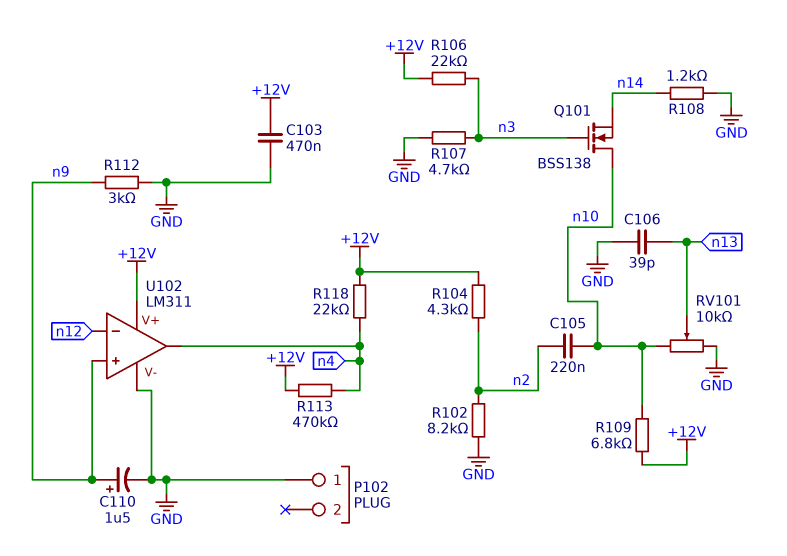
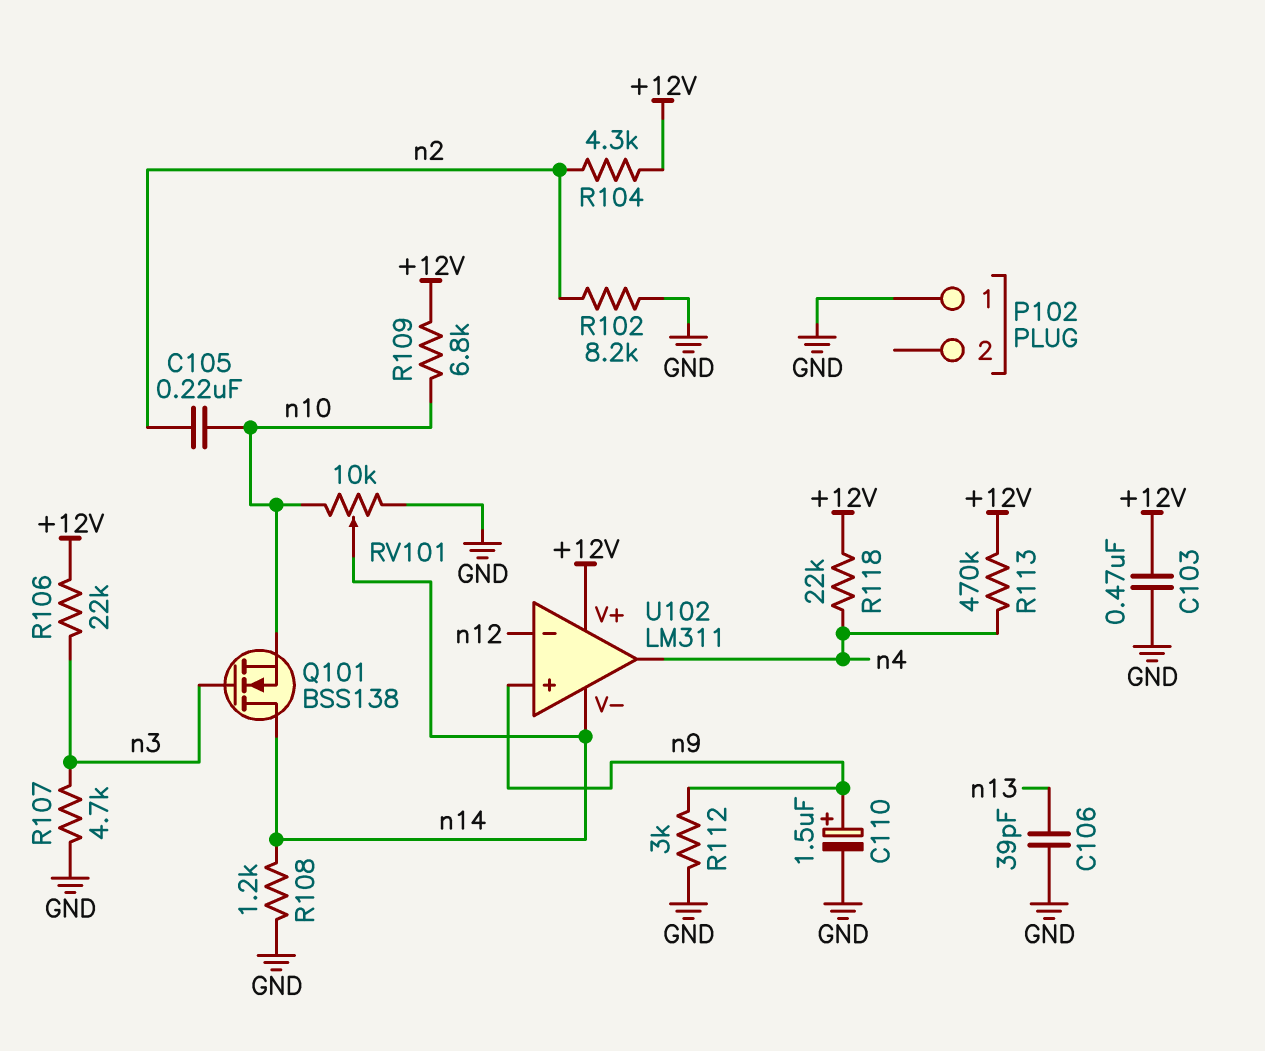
Q101: NMOS BSS138 (G n3, D n10, S n14) -> NMOS BSS138 (G n3, D n14, S n10)
RV101: 10k (GND, n10, wiper n13) -> 10k (GND, n10, wiper n14)
U102 pin V-: GND -> n14

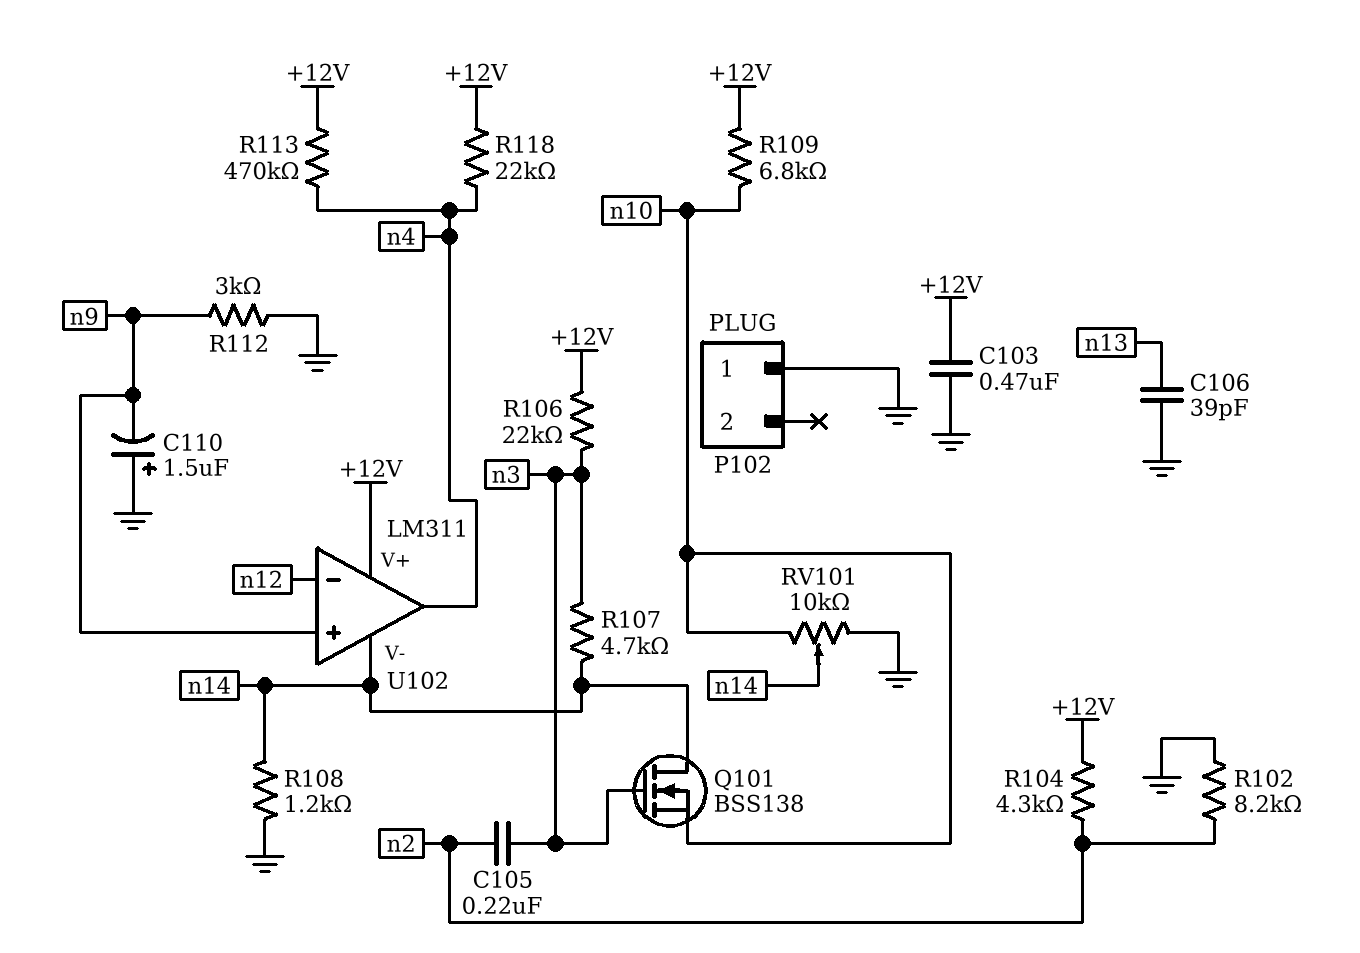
C105: 220nF (n2, n10) -> 220nF (n2, n3)
C110: 1.5uF (plus n9, minus GND) -> 1.5uF (plus GND, minus n9)
R107: 4.7k (GND, n3) -> 4.7k (n3, n14)

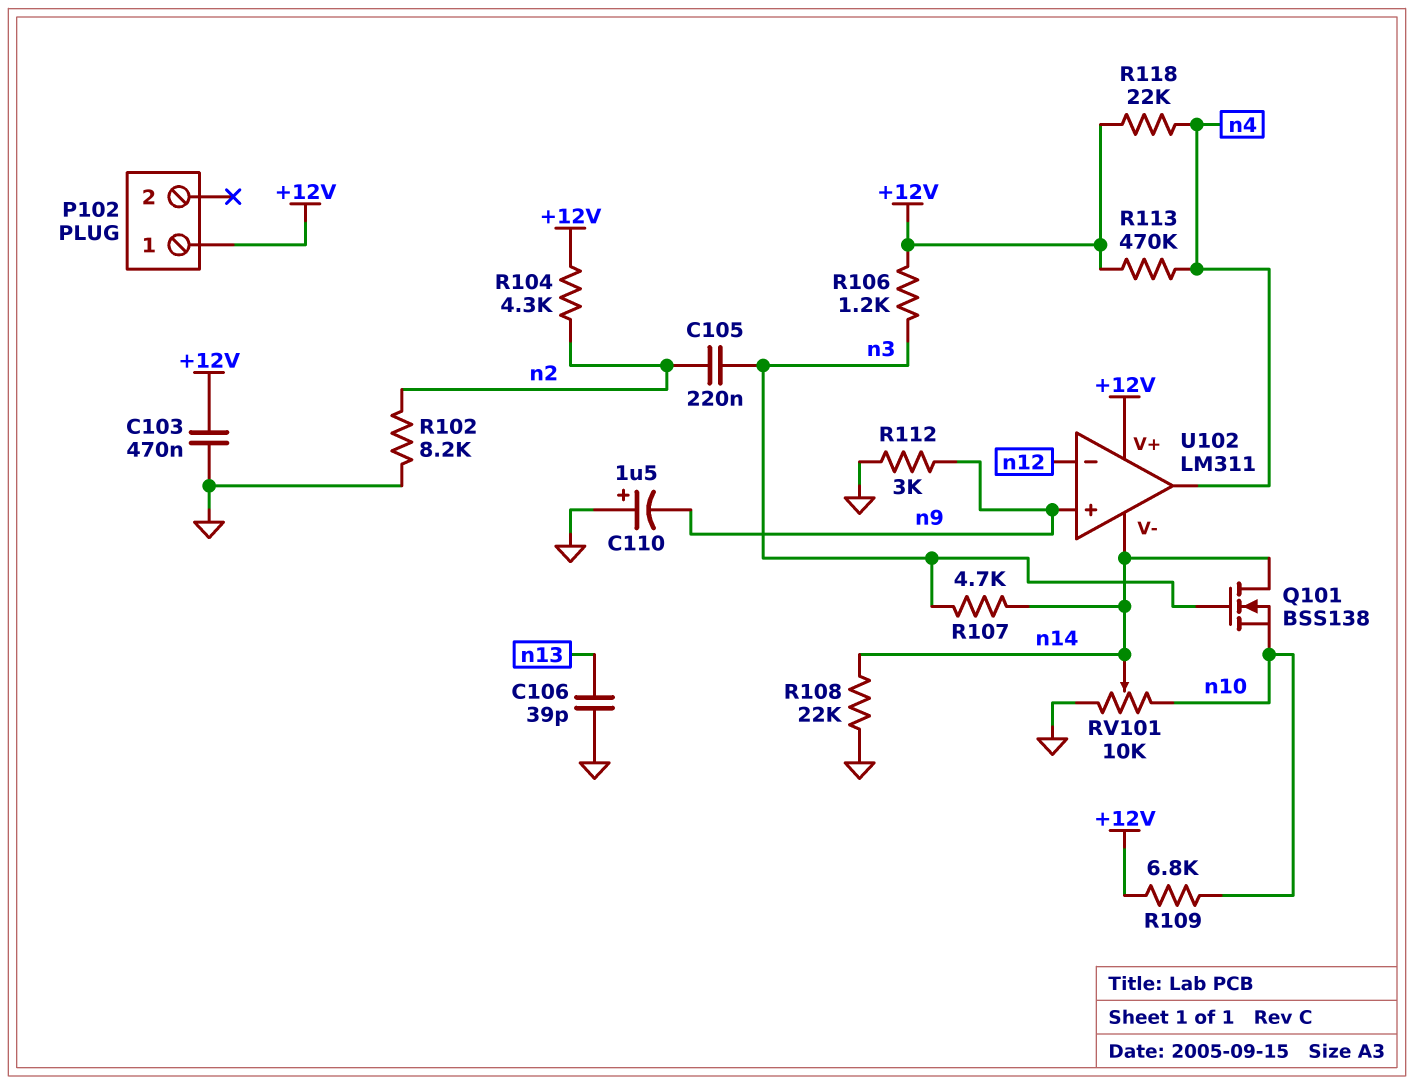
P102 pin 1: GND -> +12V
R106: 22k (+12V, n3) -> 1.2k (+12V, n3)
R108: 1.2k (GND, n14) -> 22k (GND, n14)

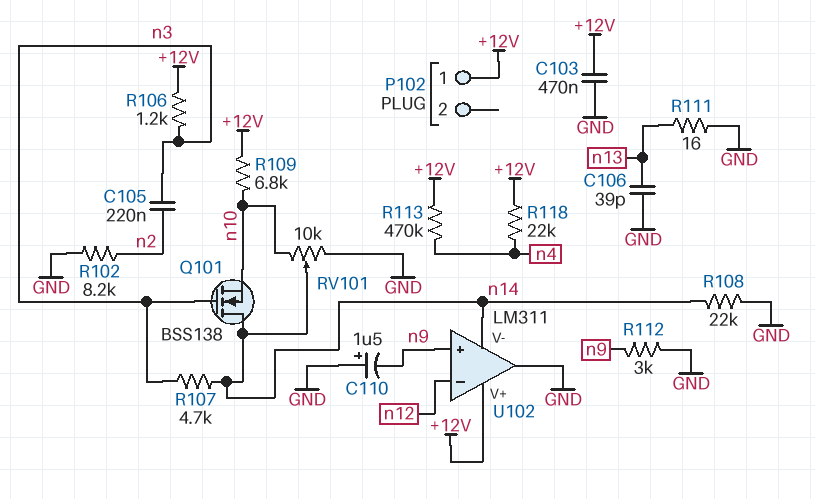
R104: 4.3k (+12V, n2) -> none
R111: none -> 16 (GND, n13)
U102 pin out: n4 -> GND

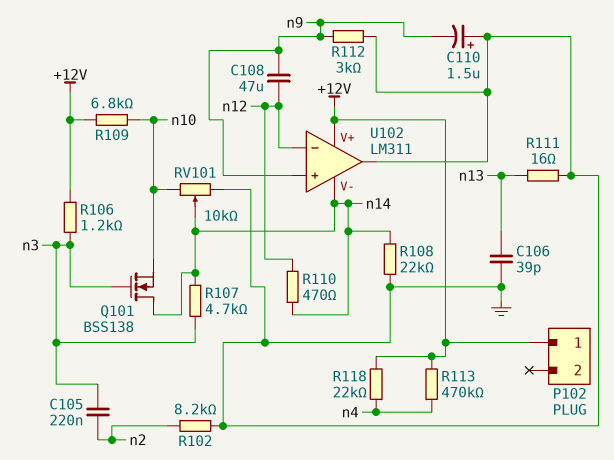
C103: 470nF (+12V, GND) -> none
C108: none -> 47uF (n9, n12)
R110: none -> 470 (n12, n14)

